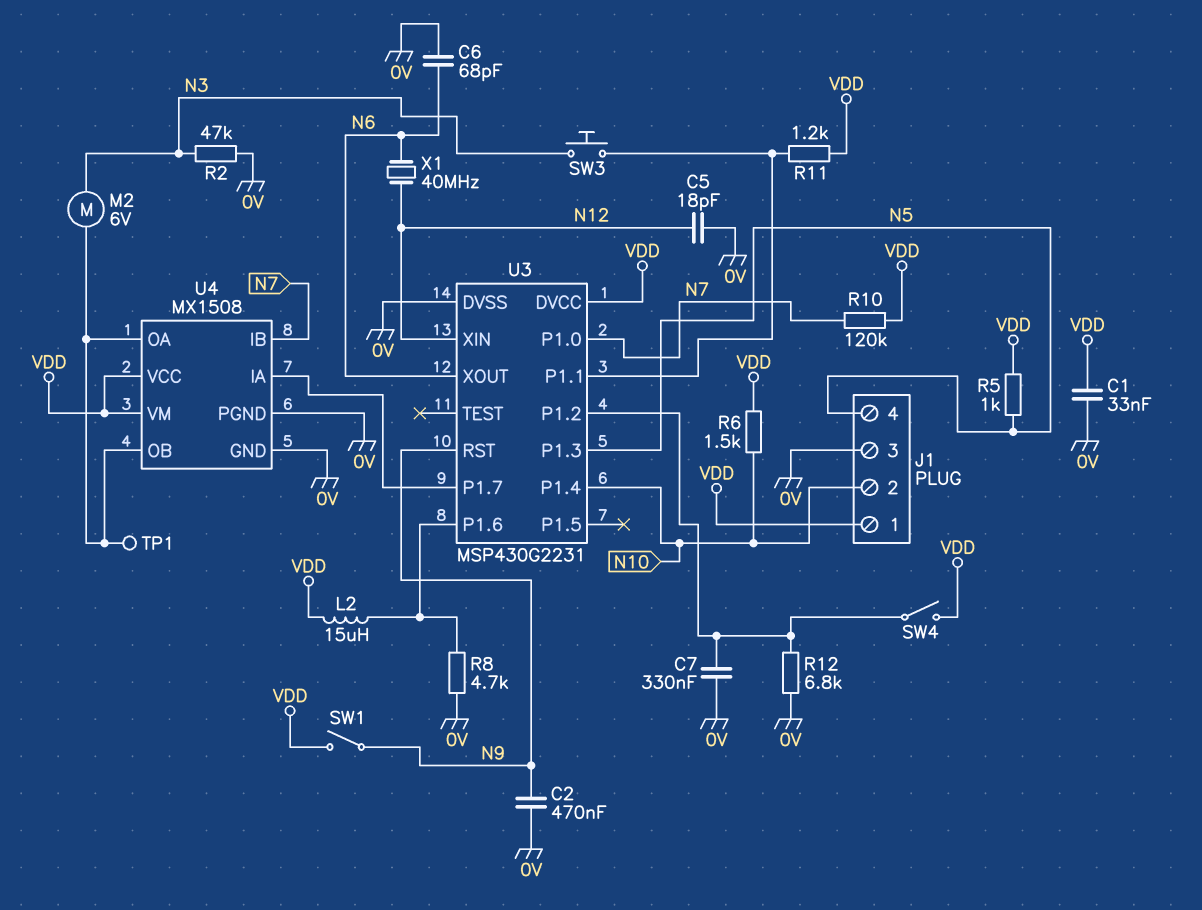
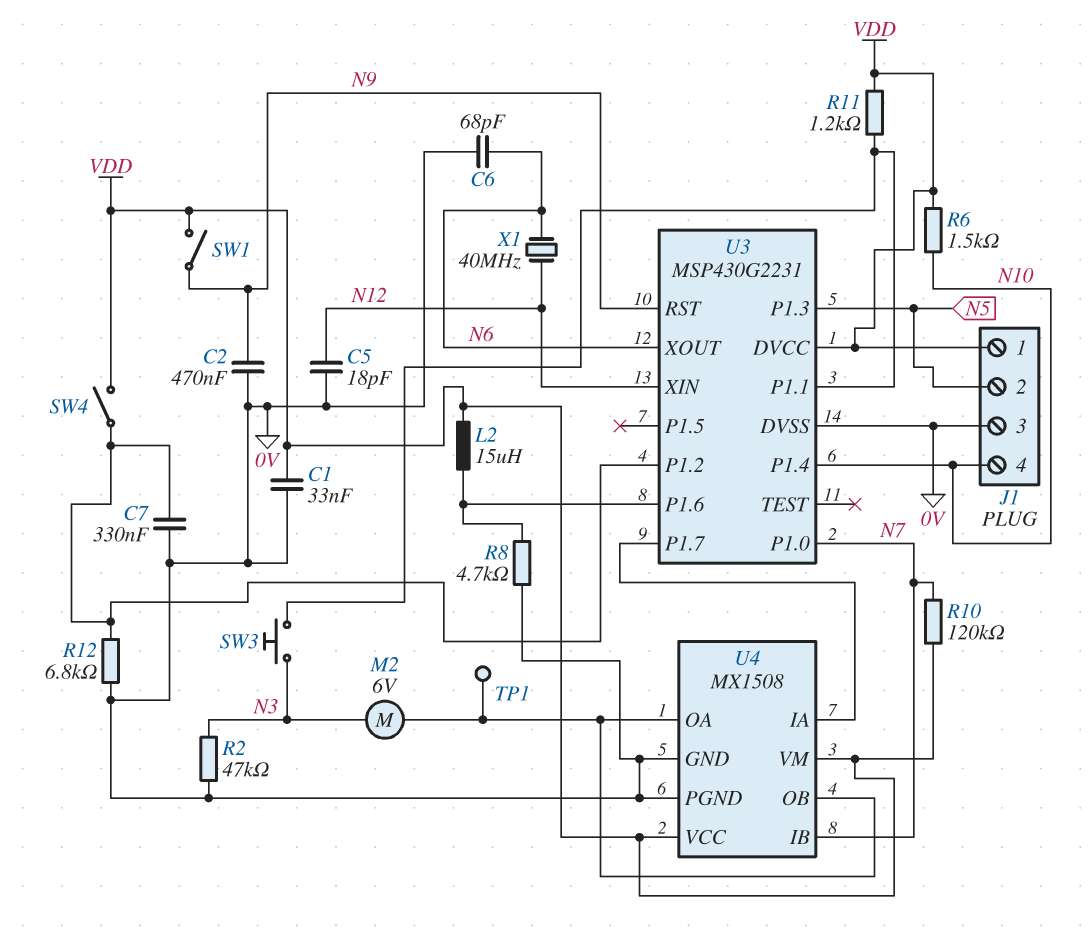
J1 pin 2: N10 -> N5
J1 pin 4: N5 -> N10
R5: 1k (N5, VDD) -> none

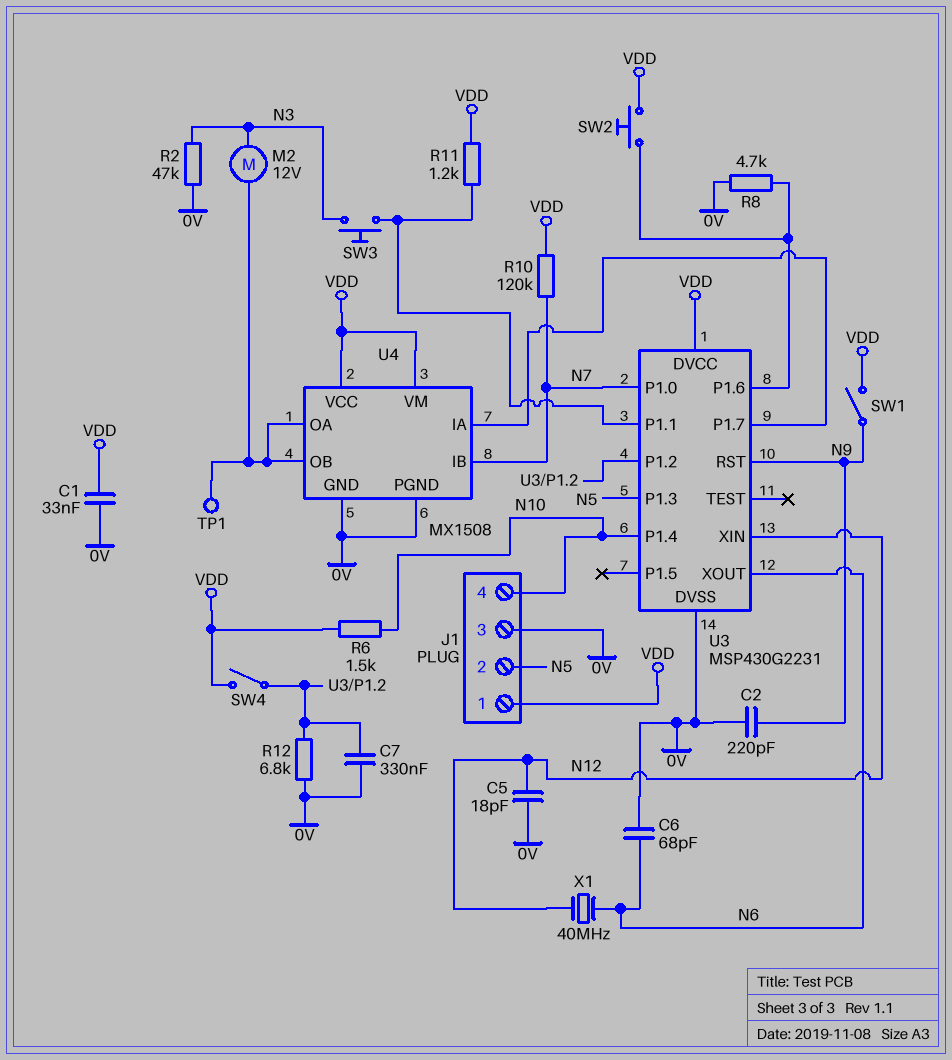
C2: 470nF (0V, N9) -> 220pF (0V, N9)
L2: 15uH (U3/P1.6, VDD) -> none
M2: motor 6V (N3, U4/OA) -> motor 12V (N3, U4/OA)
SW2: none -> button (U3/P1.6, VDD)

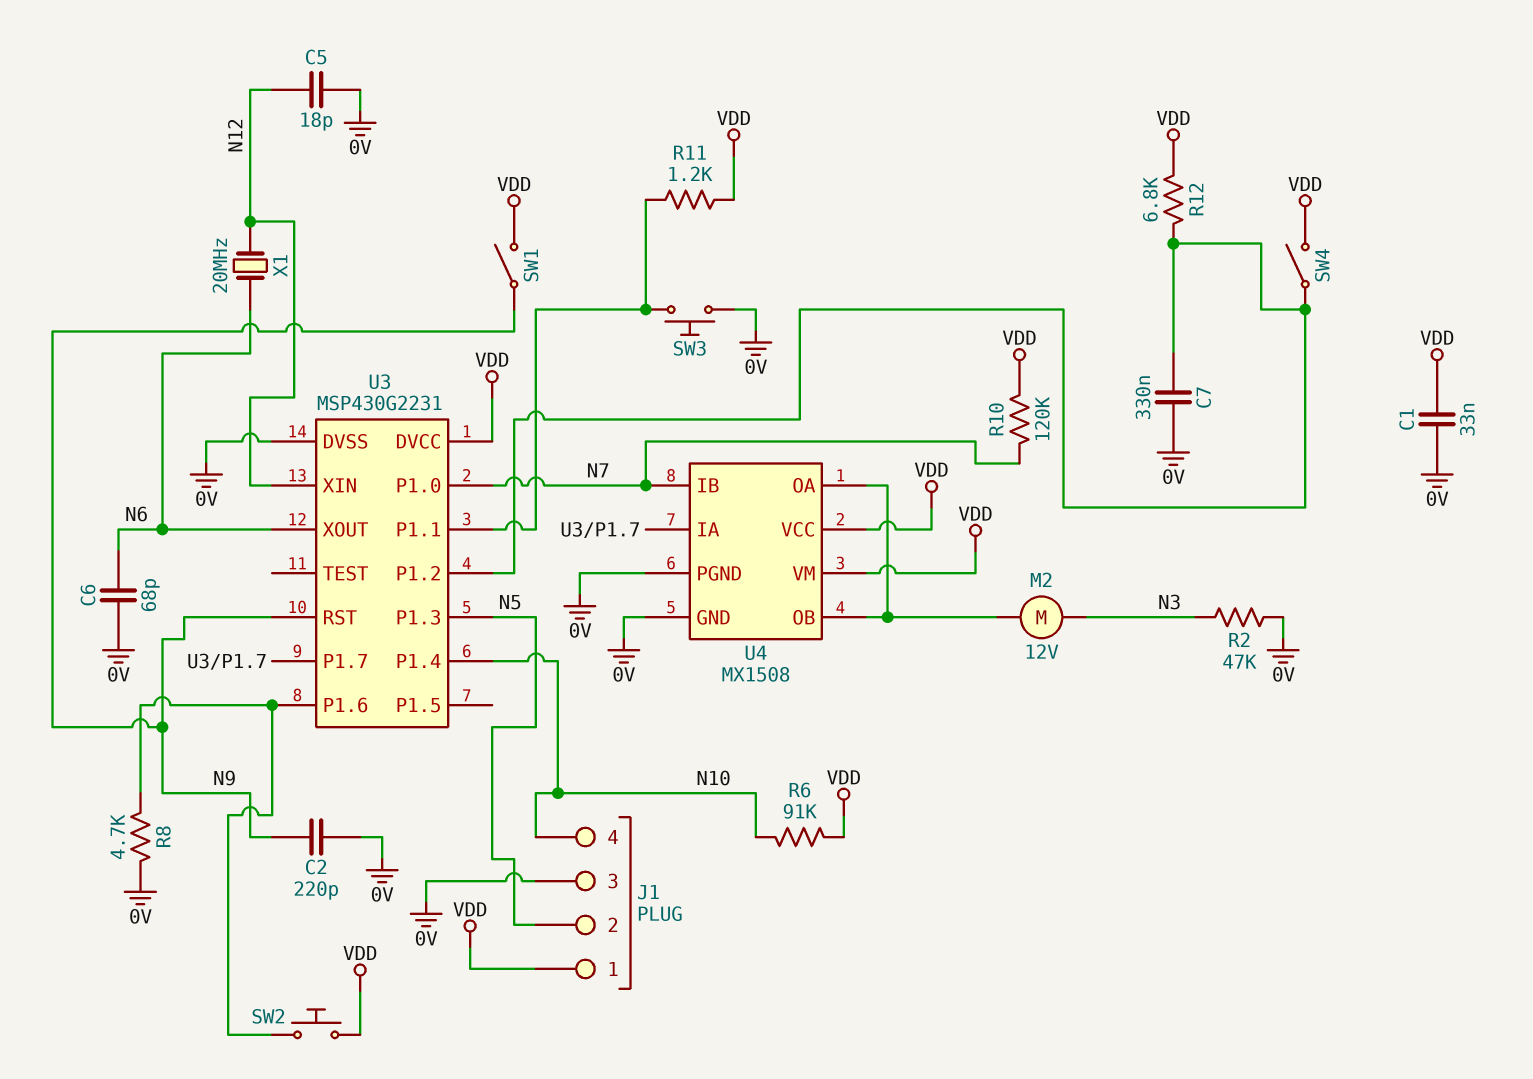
R6: 1.5k (N10, VDD) -> 91k (N10, VDD)
R12: 6.8k (0V, U3/P1.2) -> 6.8k (U3/P1.2, VDD)
SW3: button (N3, U3/P1.1) -> button (0V, U3/P1.1)
TP1: test point (U4/OA) -> none
X1: 40MHz (N6, N12) -> 20MHz (N6, N12)

